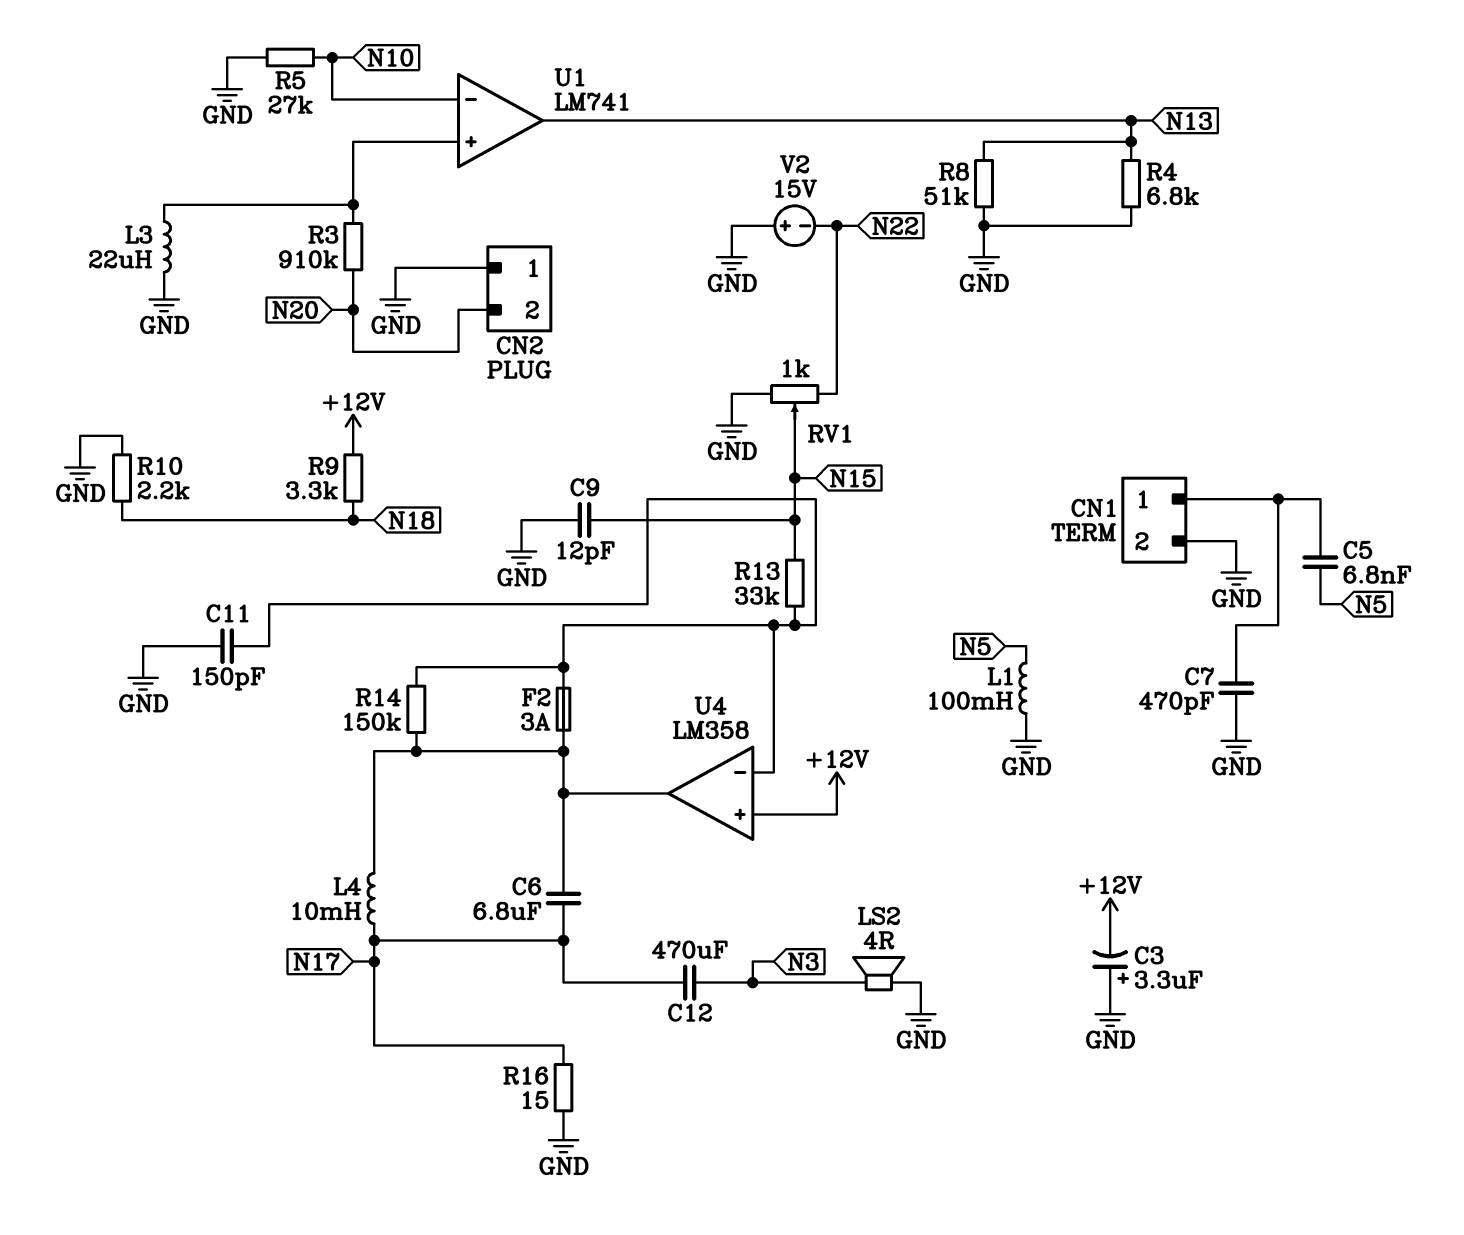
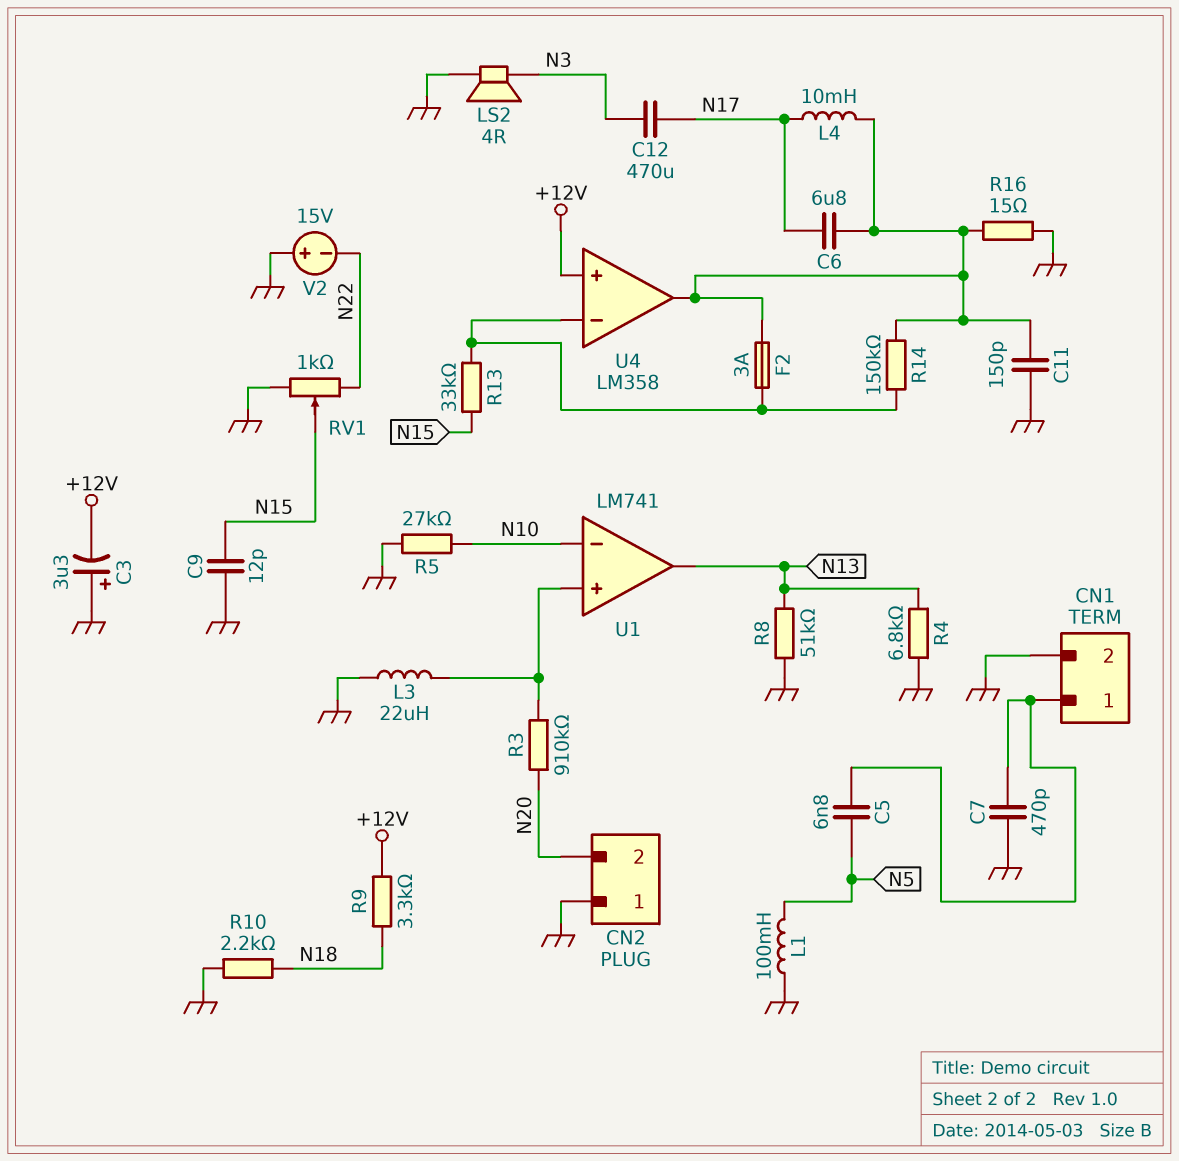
C11: 150pF (GND, U4/in-) -> 150pF (GND, U4/out)
R16: 15 (GND, N17) -> 15 (GND, U4/out)

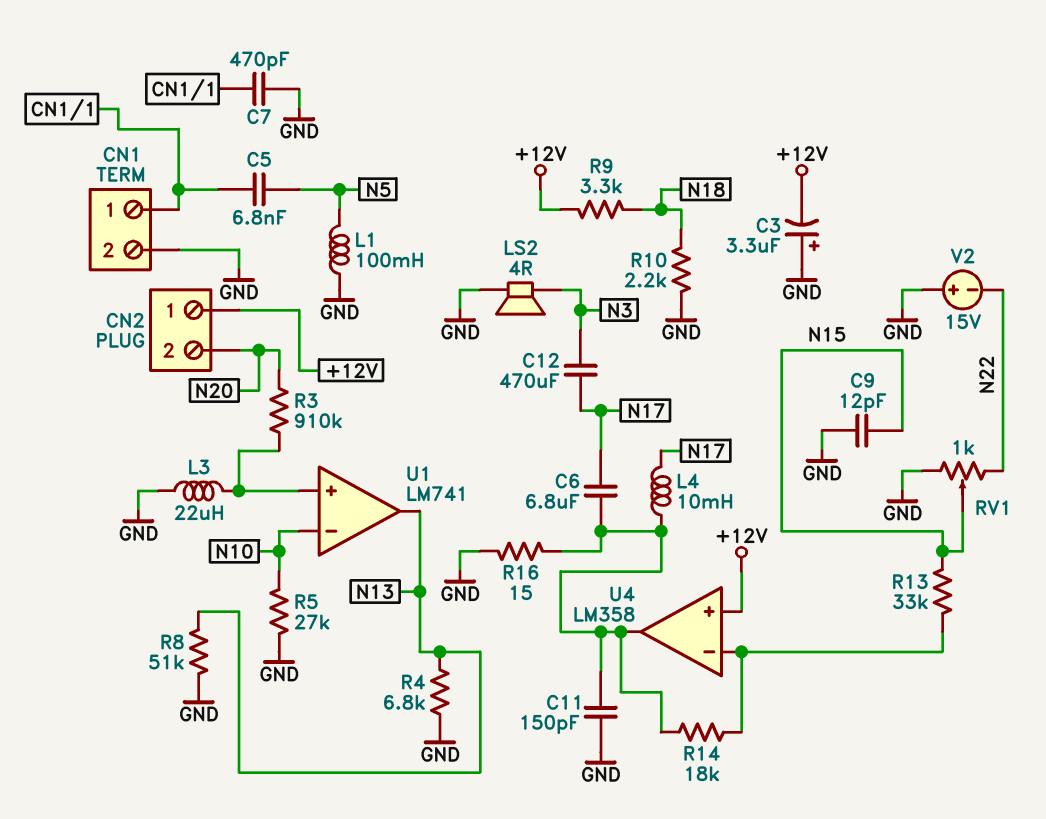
CN2 pin 1: GND -> +12V
F2: 3A (U4/in-, U4/out) -> none
R14: 150k (U4/in-, U4/out) -> 18k (U4/in-, U4/out)

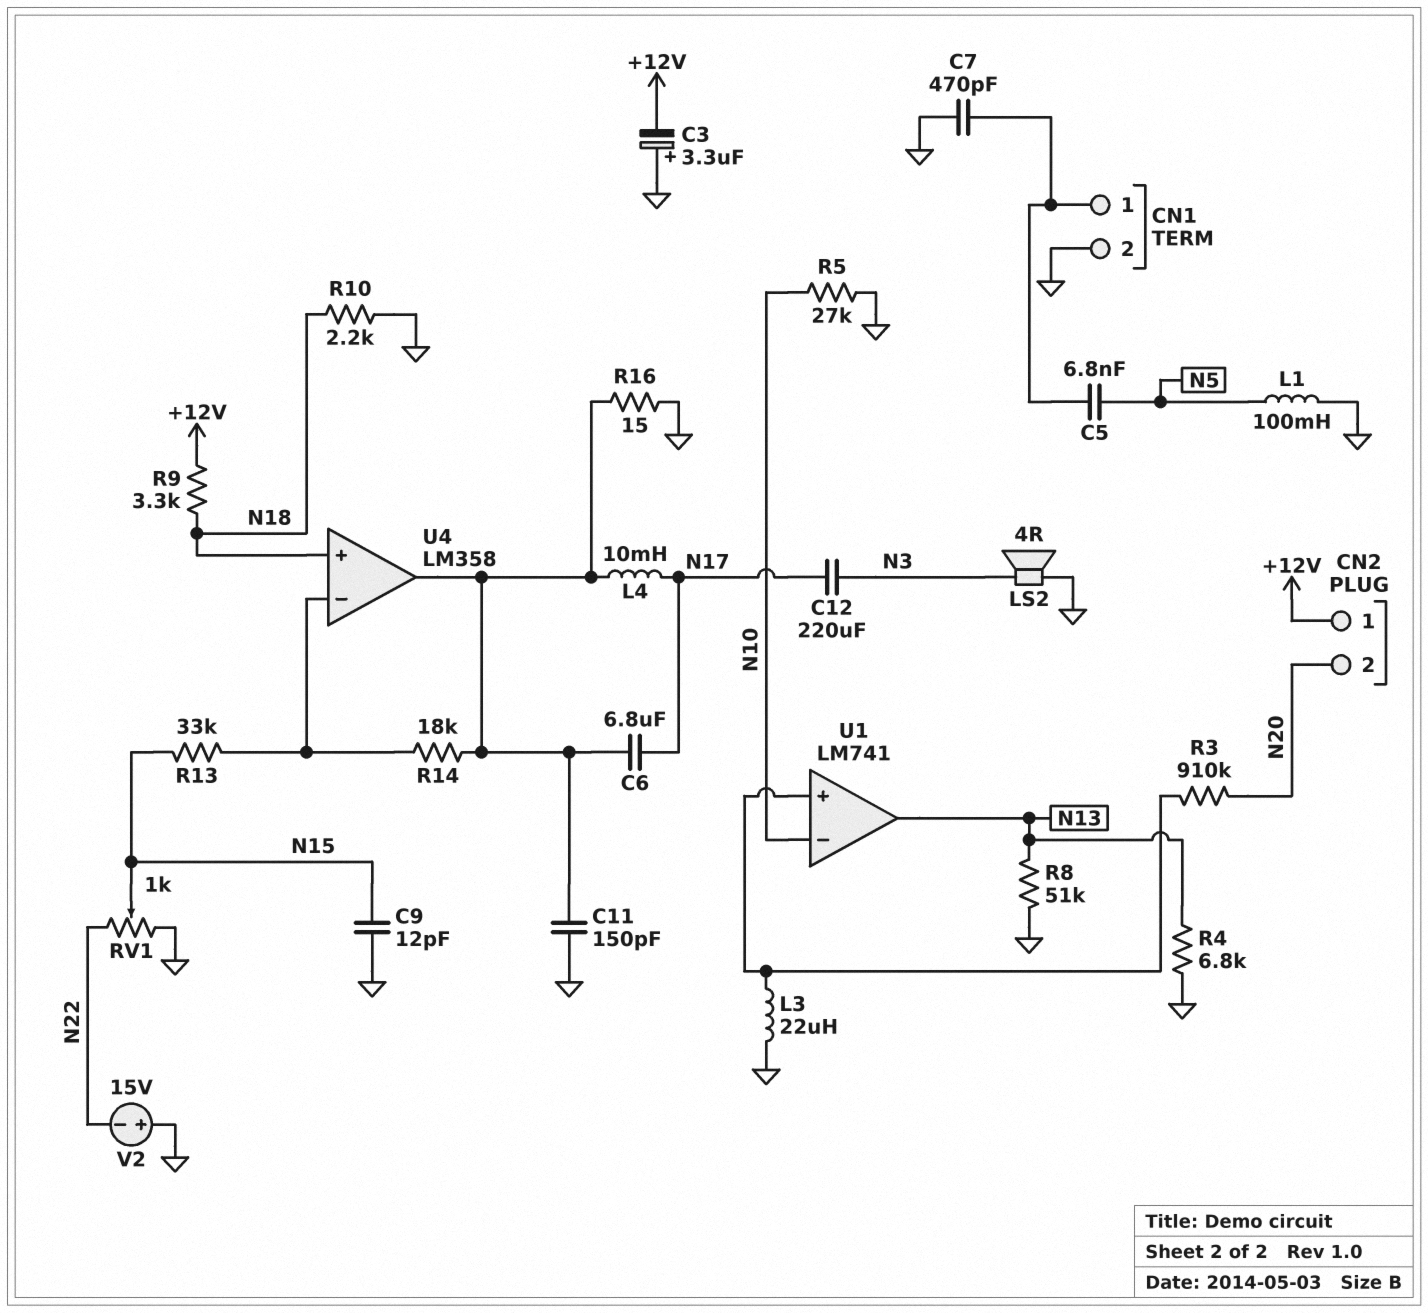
C12: 470uF (N3, N17) -> 220uF (N3, N17)
U4 pin in+: +12V -> N18

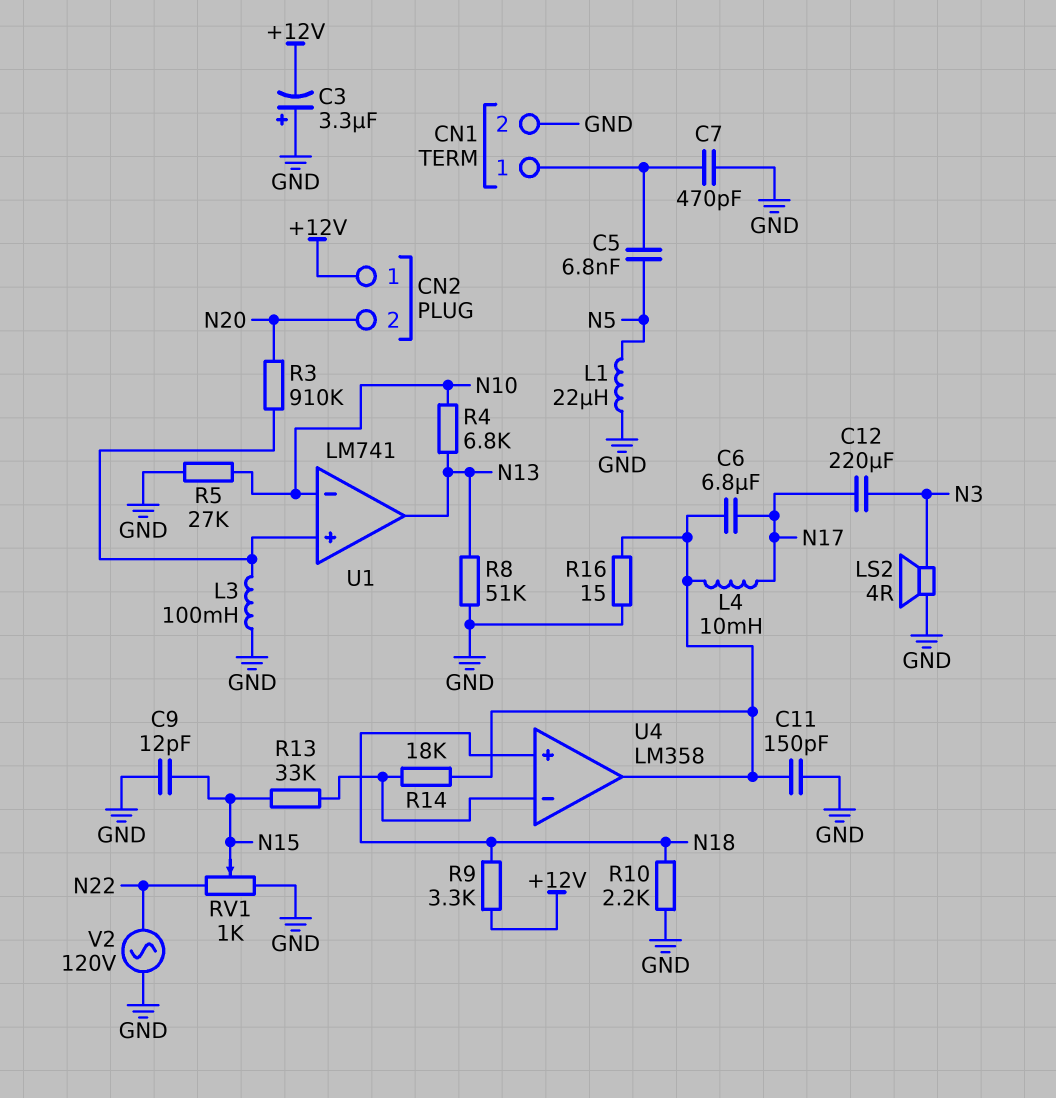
L1: 100mH (GND, N5) -> 22uH (GND, N5)
L3: 22uH (GND, U1/in+) -> 100mH (GND, U1/in+)
R4: 6.8k (GND, N13) -> 6.8k (N10, N13)
V2: 15V (plus GND, minus N22) -> AC 120V (GND, N22)

